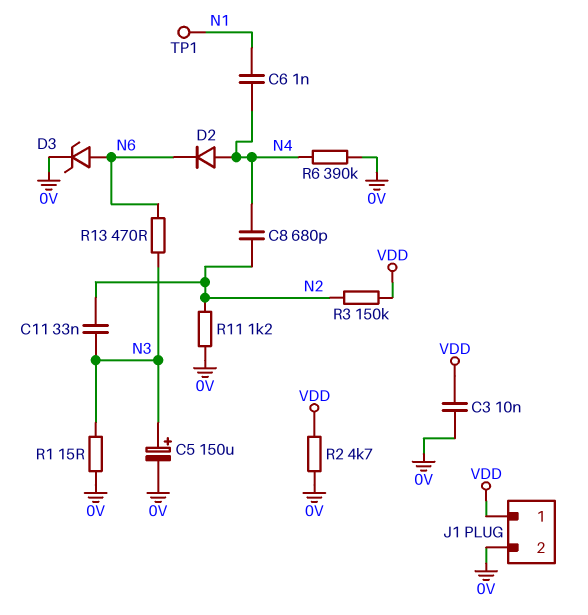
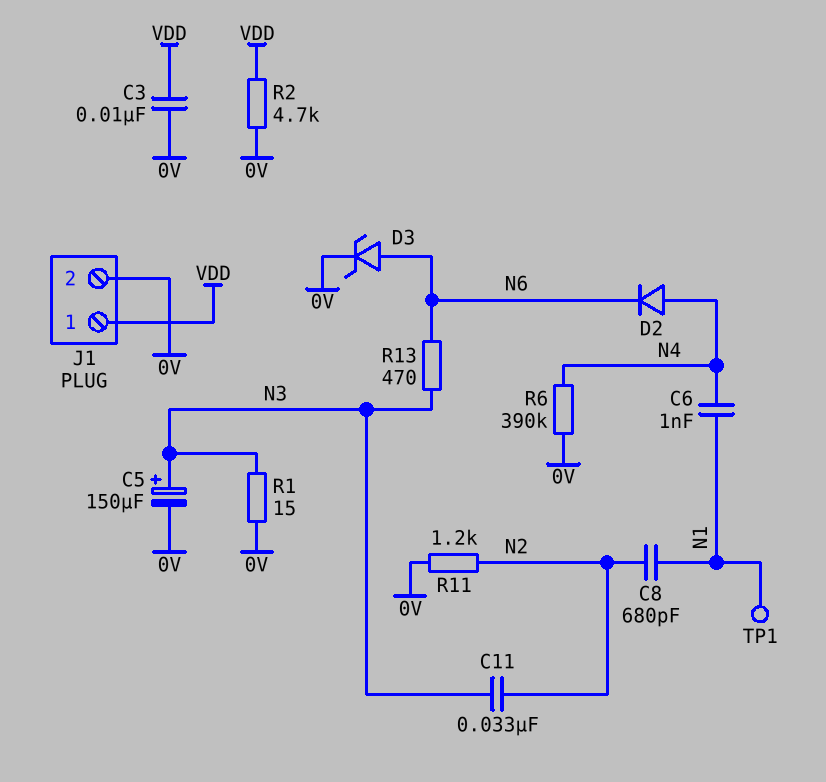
C8: 680pF (N2, N4) -> 680pF (N1, N2)
R3: 150k (N2, VDD) -> none

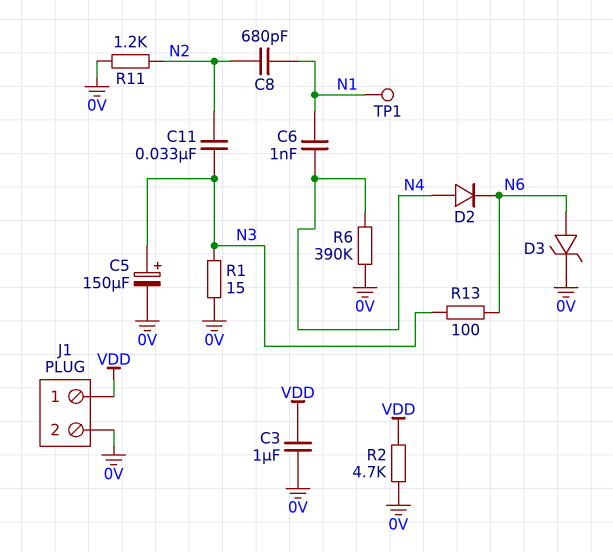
C3: 10nF (0V, VDD) -> 1uF (0V, VDD)
R13: 470 (N3, N6) -> 100 (N3, N6)

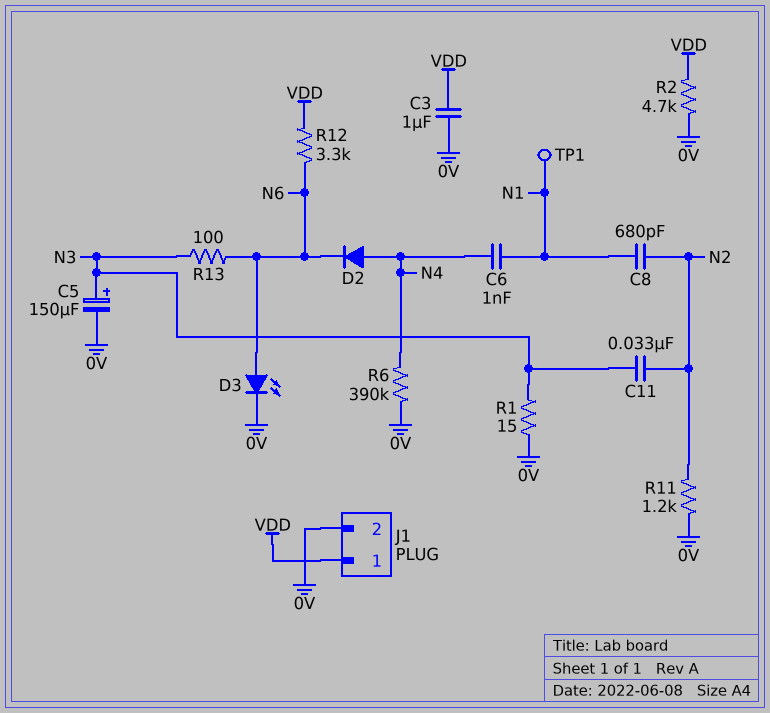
D3: zener (A N6, K 0V) -> LED (A N6, K 0V)
R12: none -> 3.3k (N6, VDD)

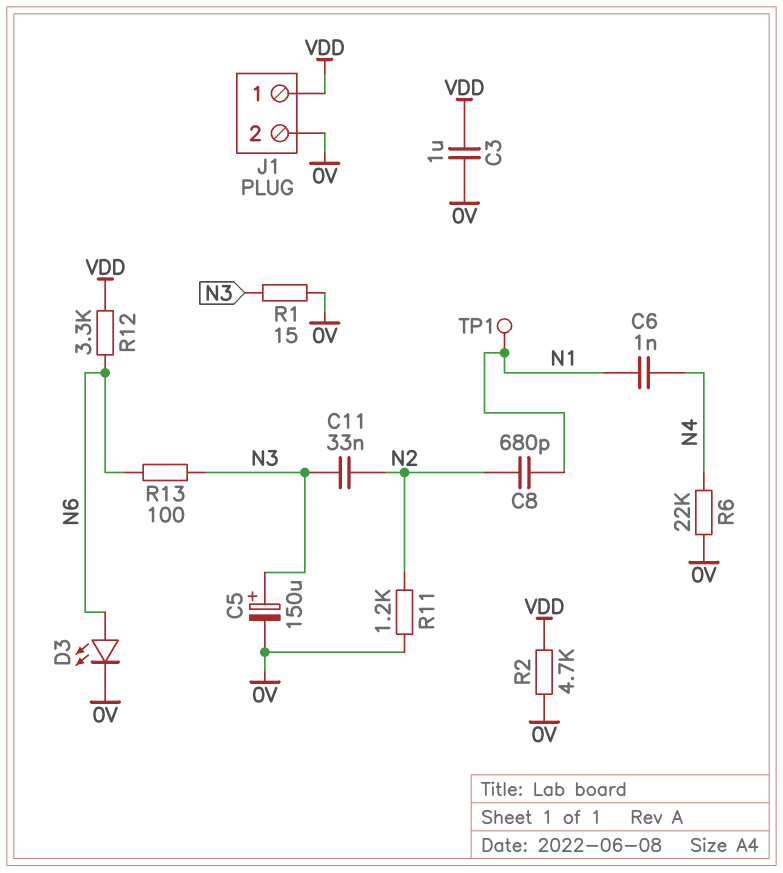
D2: diode (A N4, K N6) -> none
R6: 390k (0V, N4) -> 22k (0V, N4)

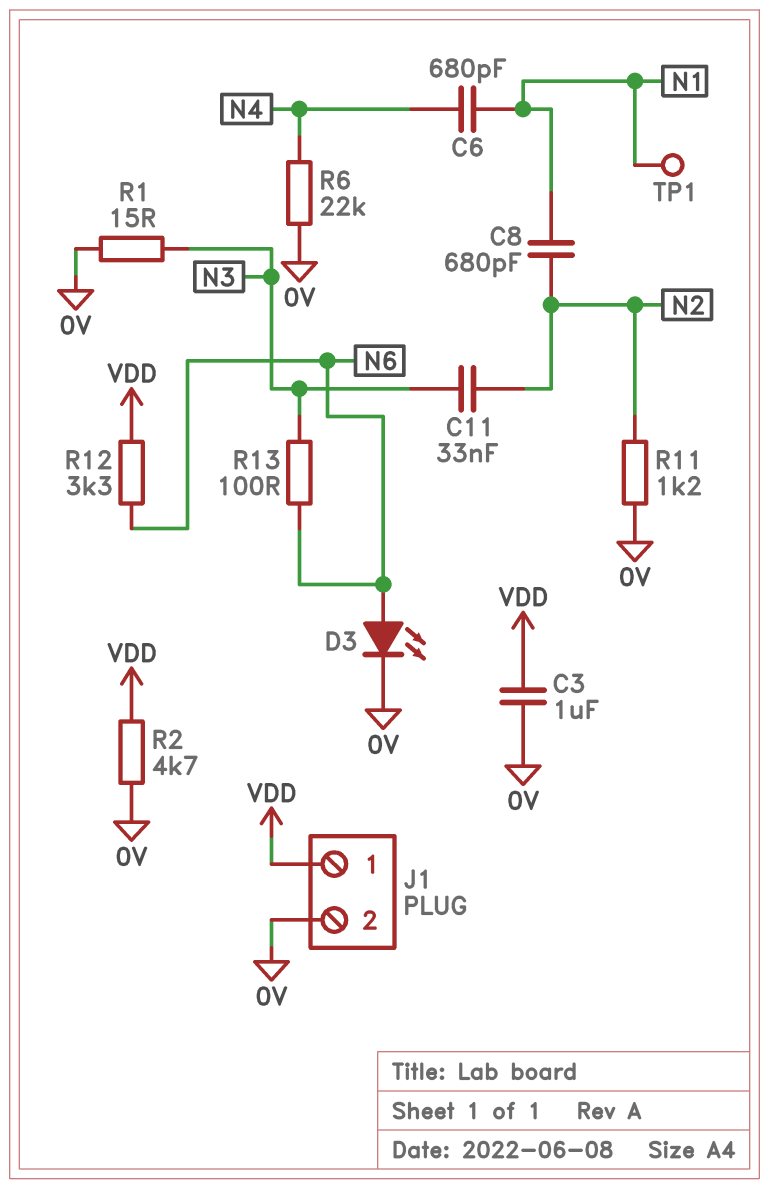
C5: 150uF (plus N3, minus 0V) -> none
C6: 1nF (N1, N4) -> 680pF (N1, N4)

